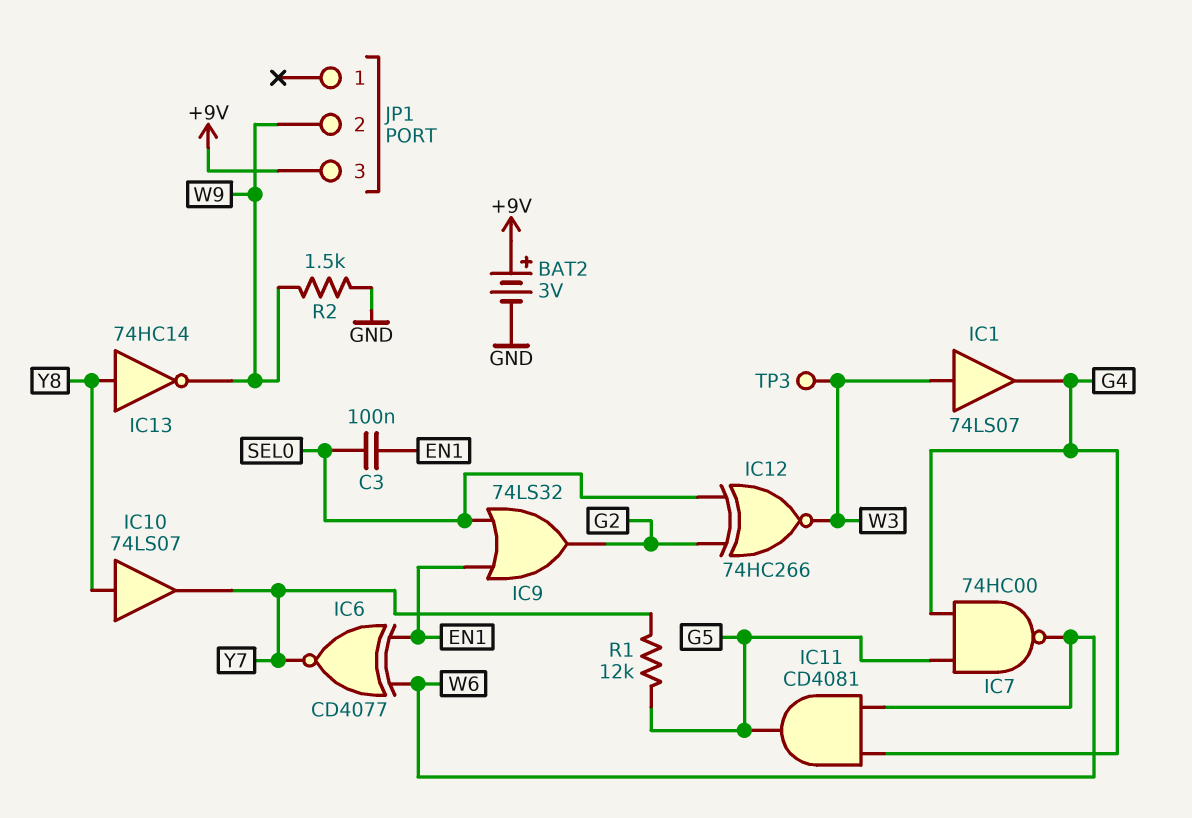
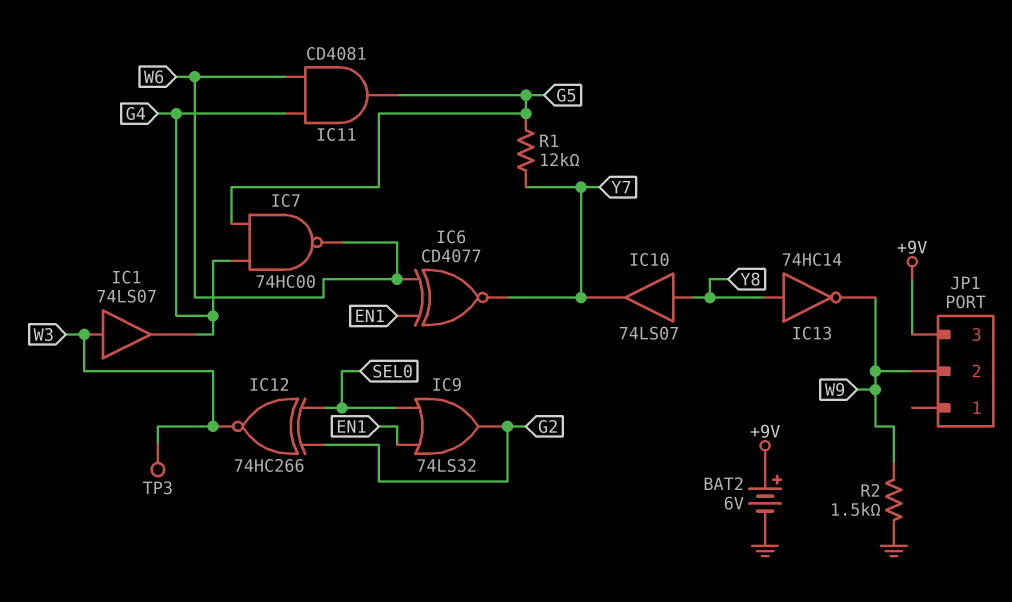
BAT2: 3V (plus +9V, minus GND) -> 6V (plus +9V, minus GND)
C3: 100nF (EN1, SEL0) -> none

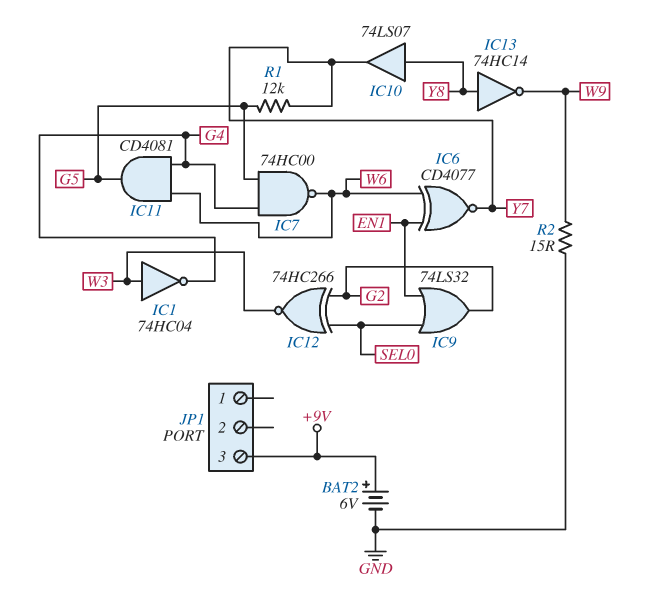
IC1: buffer 74LS07 (in W3, out G4) -> NOT 74HC04 (in W3, out G4)
JP1 pin 2: W9 -> none
R2: 1.5k (GND, W9) -> 15 (GND, W9)
TP3: test point (W3) -> none

